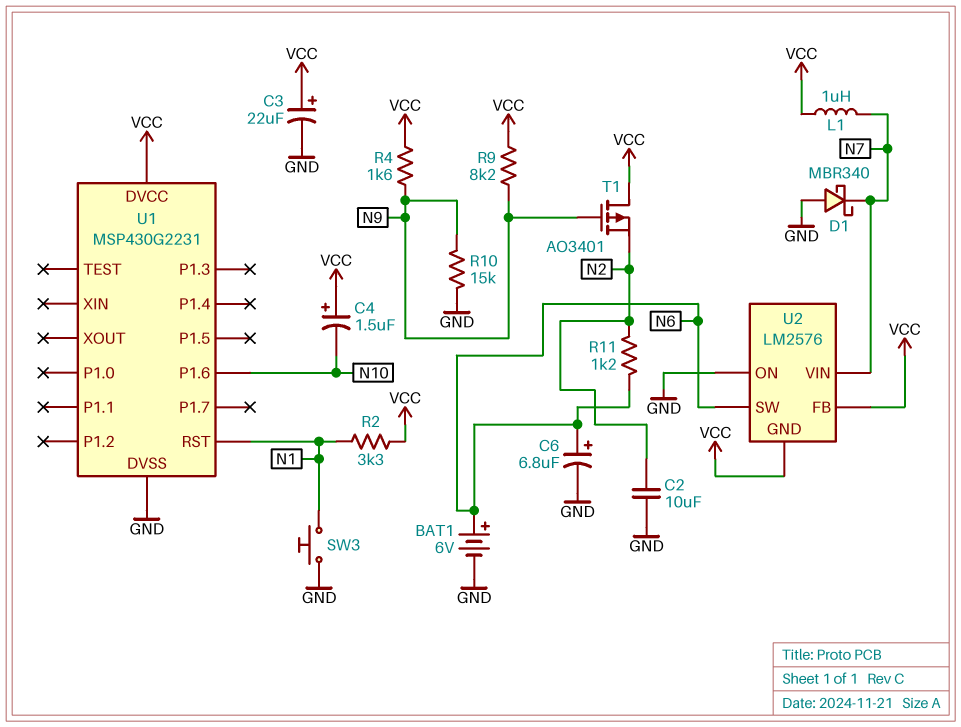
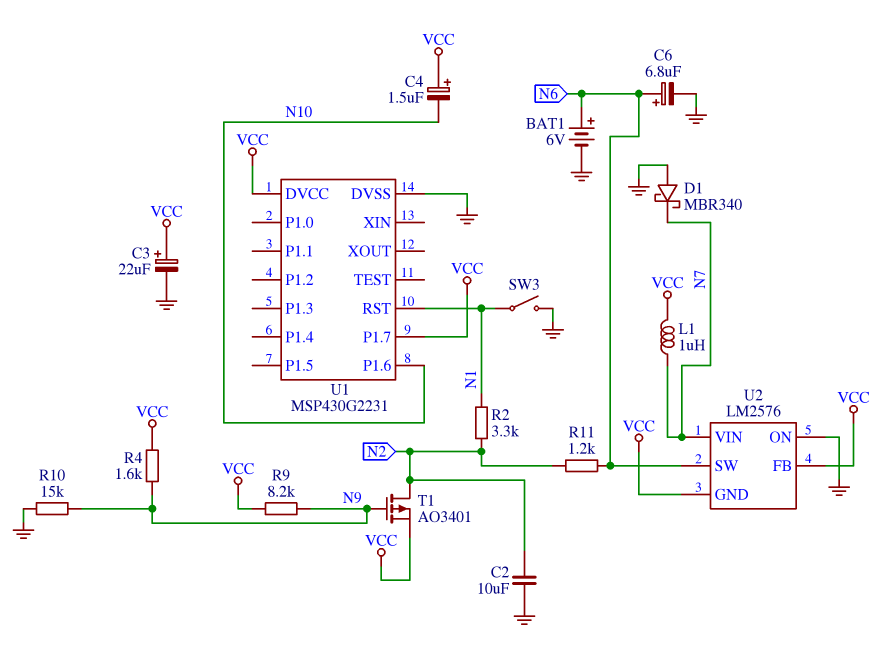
R2: 3.3k (N1, VCC) -> 3.3k (N1, N2)
SW3: button (GND, N1) -> switch (GND, N1)
T1: PMOS AO3401 (G N9, D VCC, S N2) -> PMOS AO3401 (G N9, D N2, S VCC)
U1 pin P1.7: none -> VCC

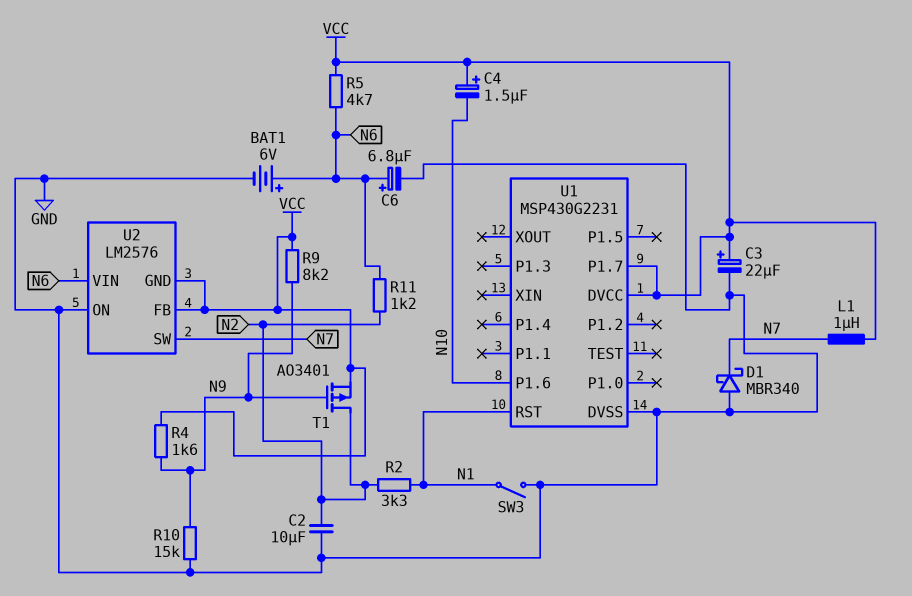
R5: none -> 4.7k (N6, VCC)
U2 pin SW: N6 -> N7
U2 pin VIN: N7 -> N6

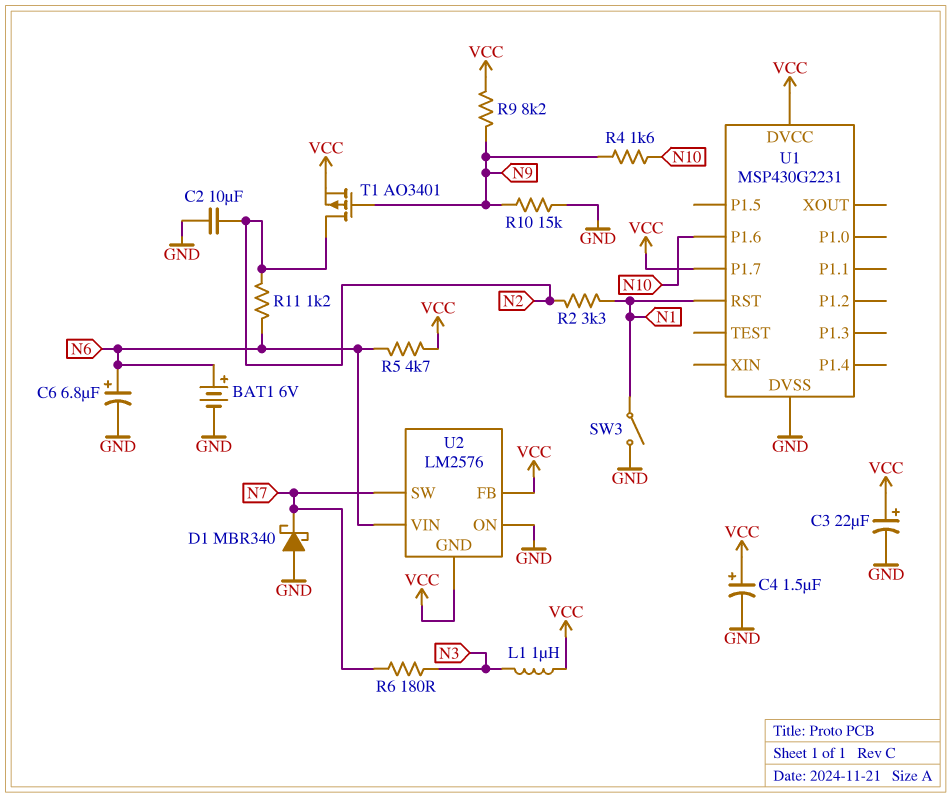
C4: 1.5uF (plus VCC, minus N10) -> 1.5uF (plus VCC, minus GND)
L1: 1uH (N7, VCC) -> 1uH (N3, VCC)
R4: 1.6k (N9, VCC) -> 1.6k (N9, N10)
R6: none -> 180 (N3, N7)

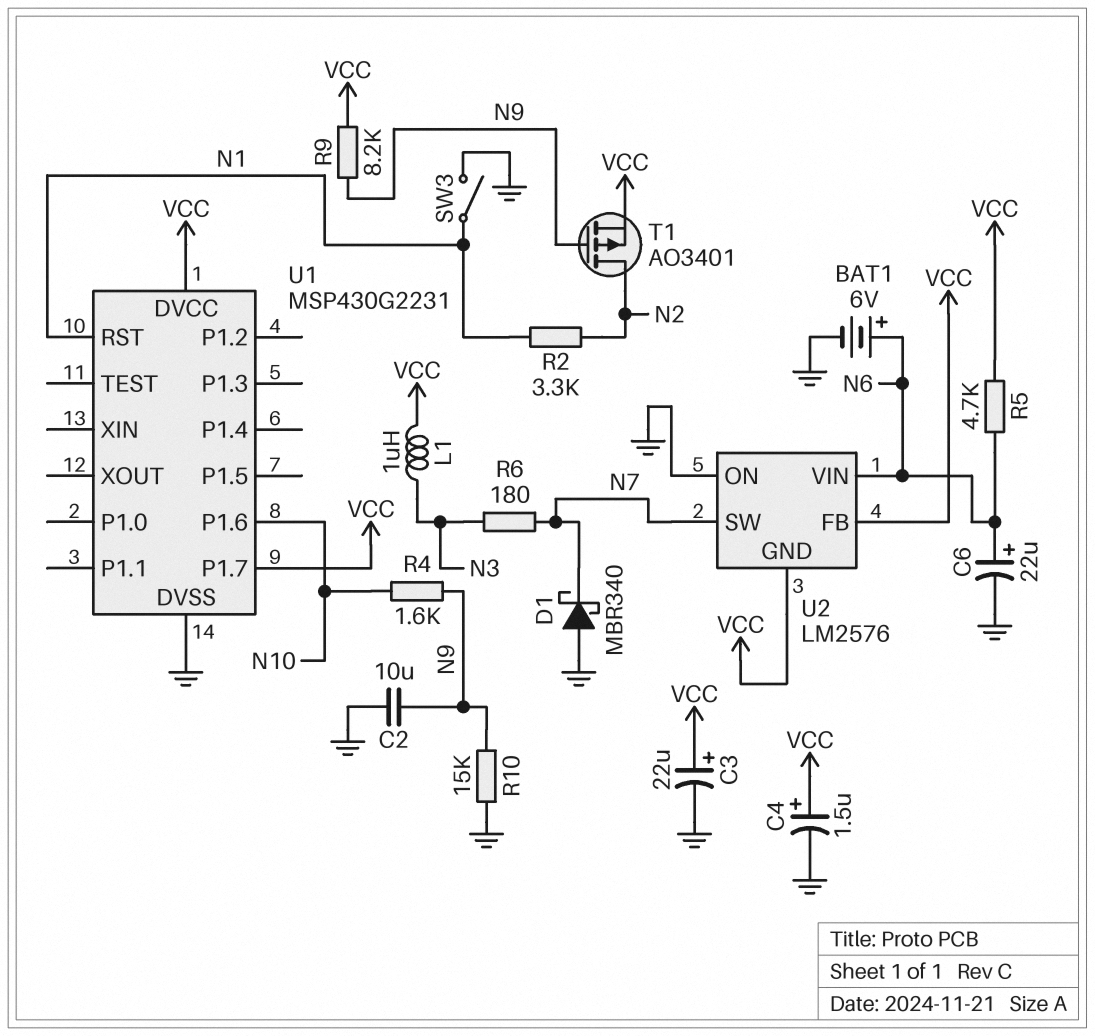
C2: 10uF (GND, N2) -> 10uF (GND, N9)
C6: 6.8uF (plus N6, minus GND) -> 22uF (plus N6, minus GND)
R11: 1.2k (N2, N6) -> none

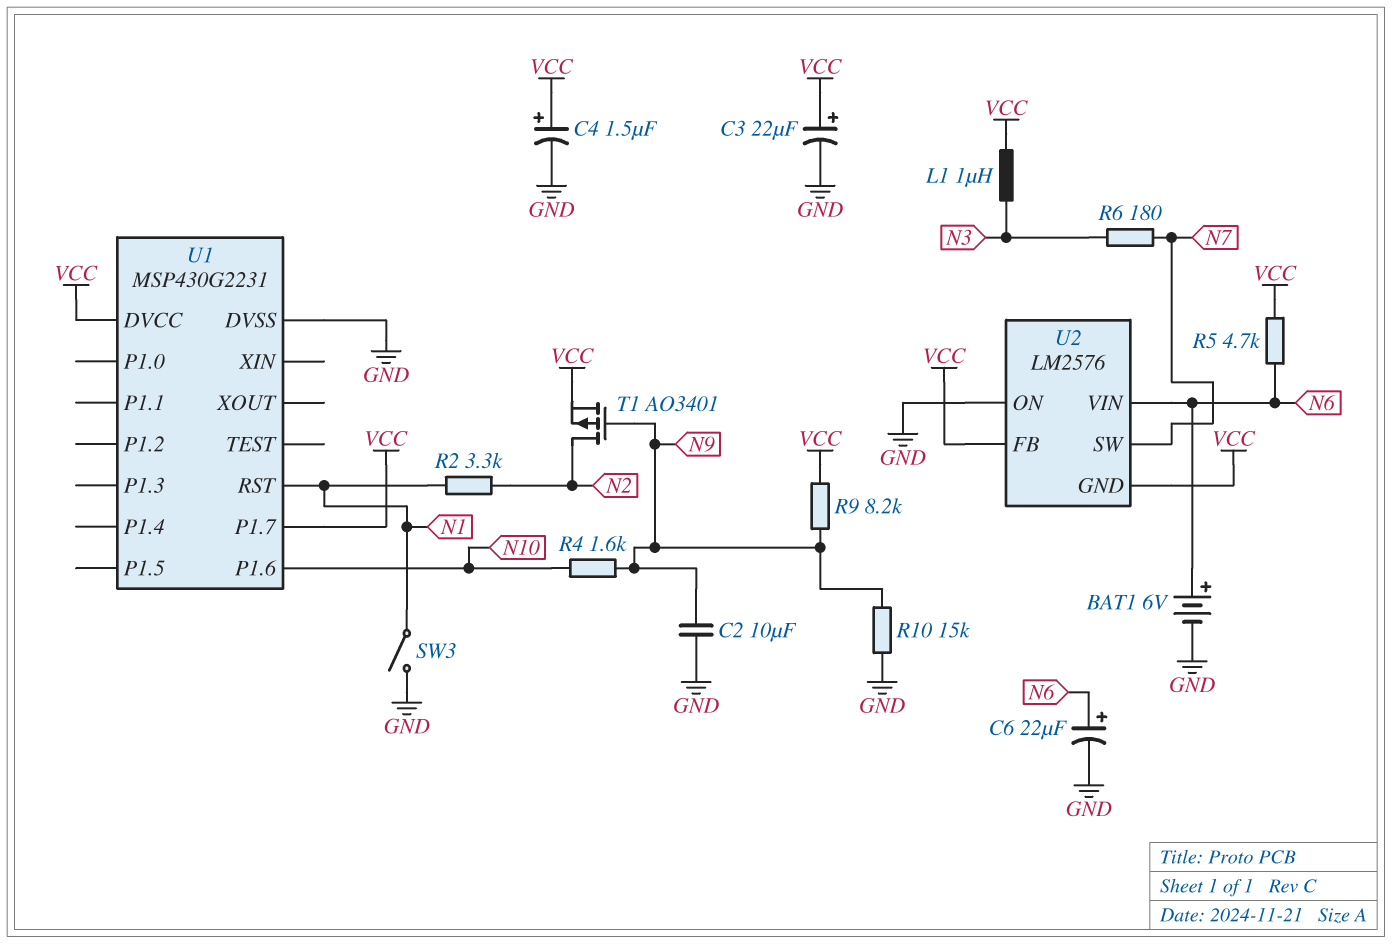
D1: schottky MBR340 (A GND, K N7) -> none

